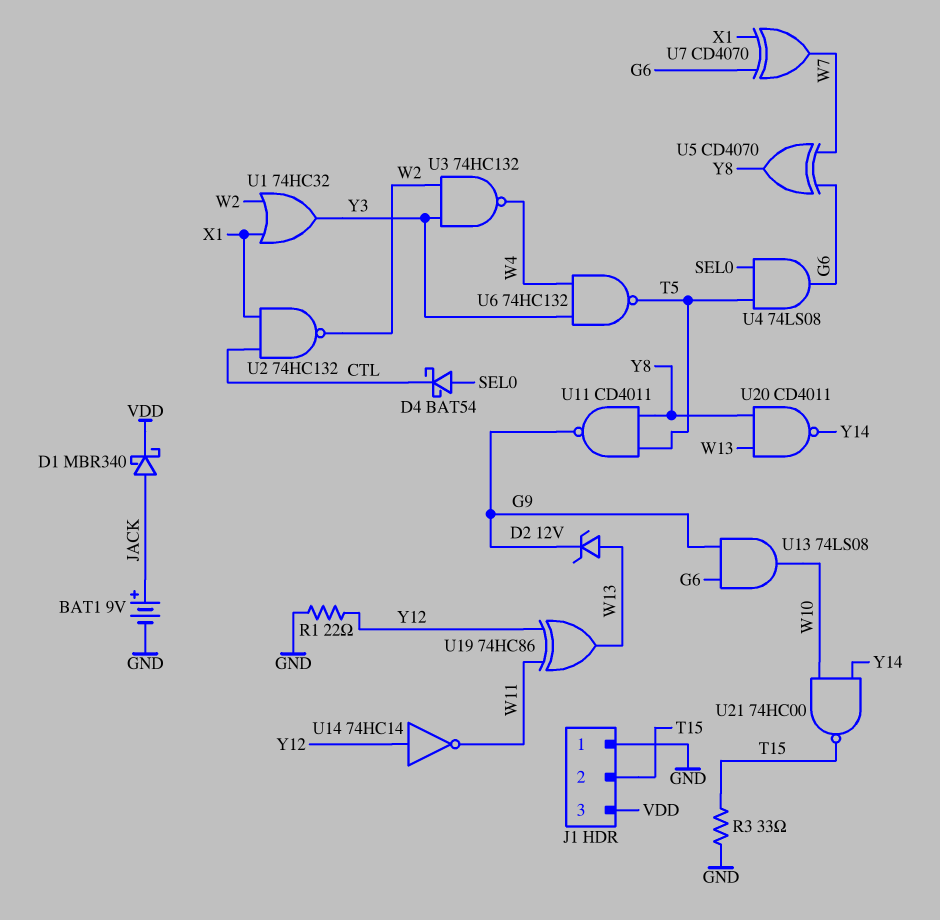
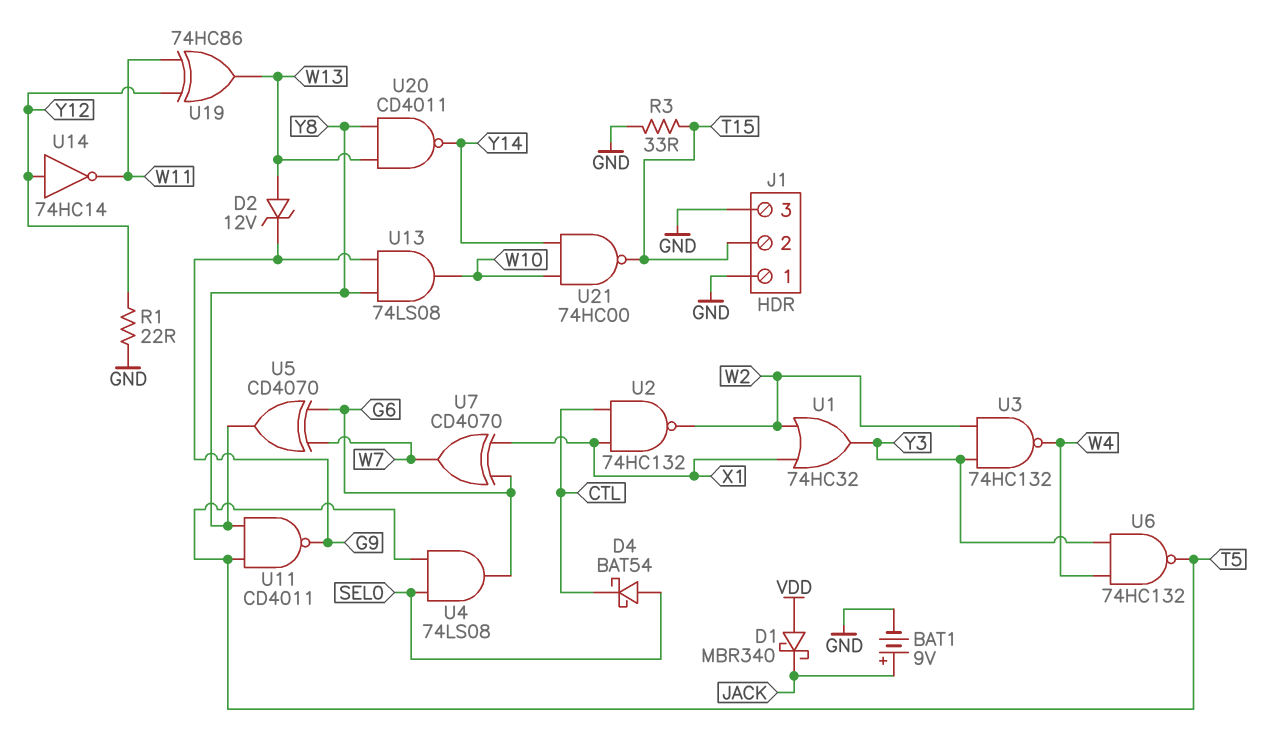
D1: schottky MBR340 (A JACK, K VDD) -> schottky MBR340 (A VDD, K JACK)
J1 pin 3: VDD -> GND
U13: AND 74LS08 (in G6, in G9, out W10) -> AND 74LS08 (in G9, in Y8, out W10)

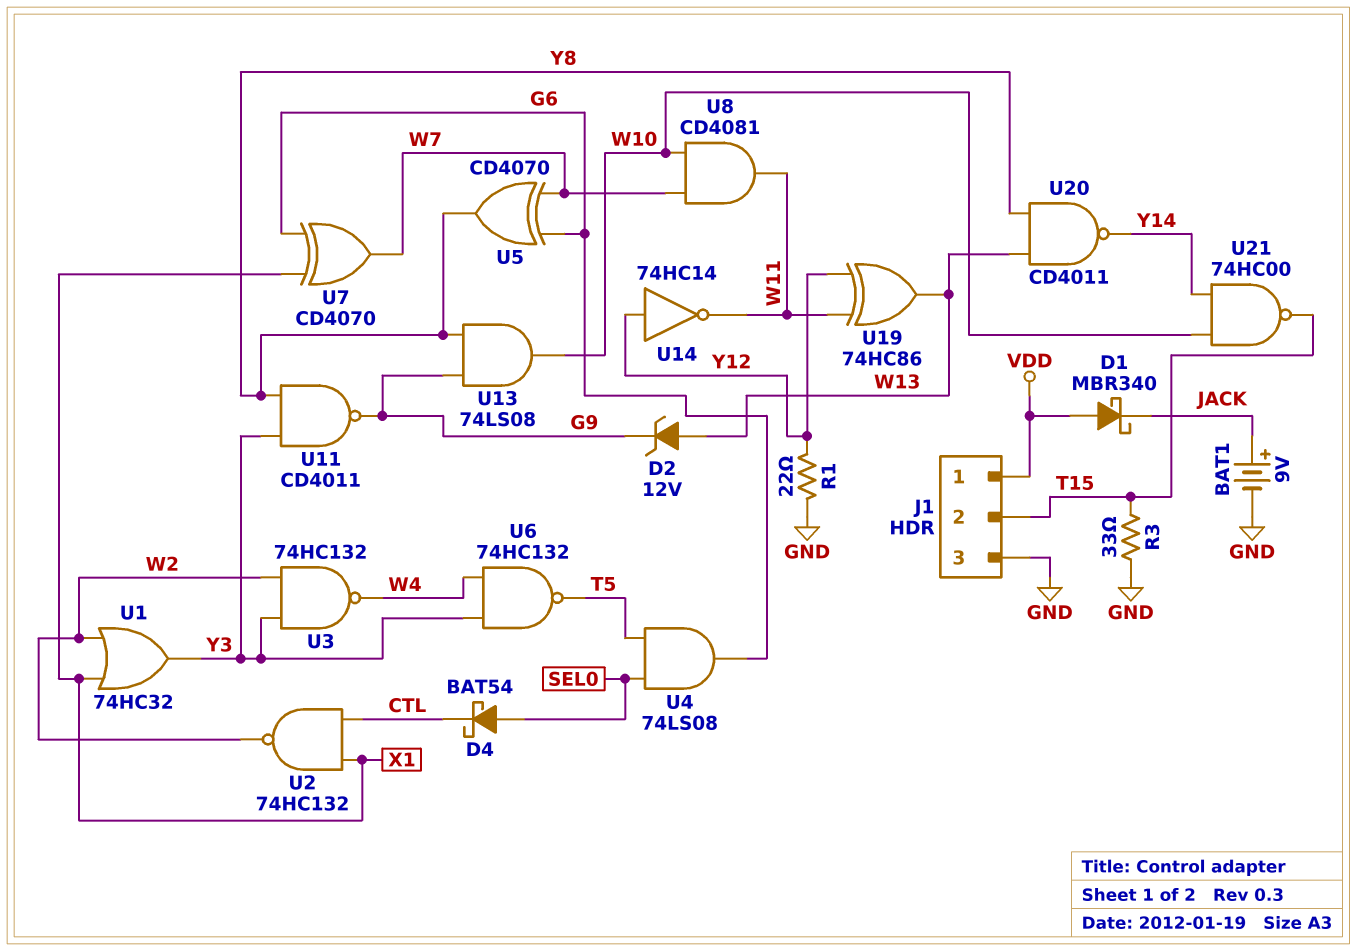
J1 pin 1: GND -> VDD
U8: none -> AND CD4081 (in W7, in W10, out W11)
U11: NAND CD4011 (in T5, in Y8, out G9) -> NAND CD4011 (in Y3, in Y8, out G9)

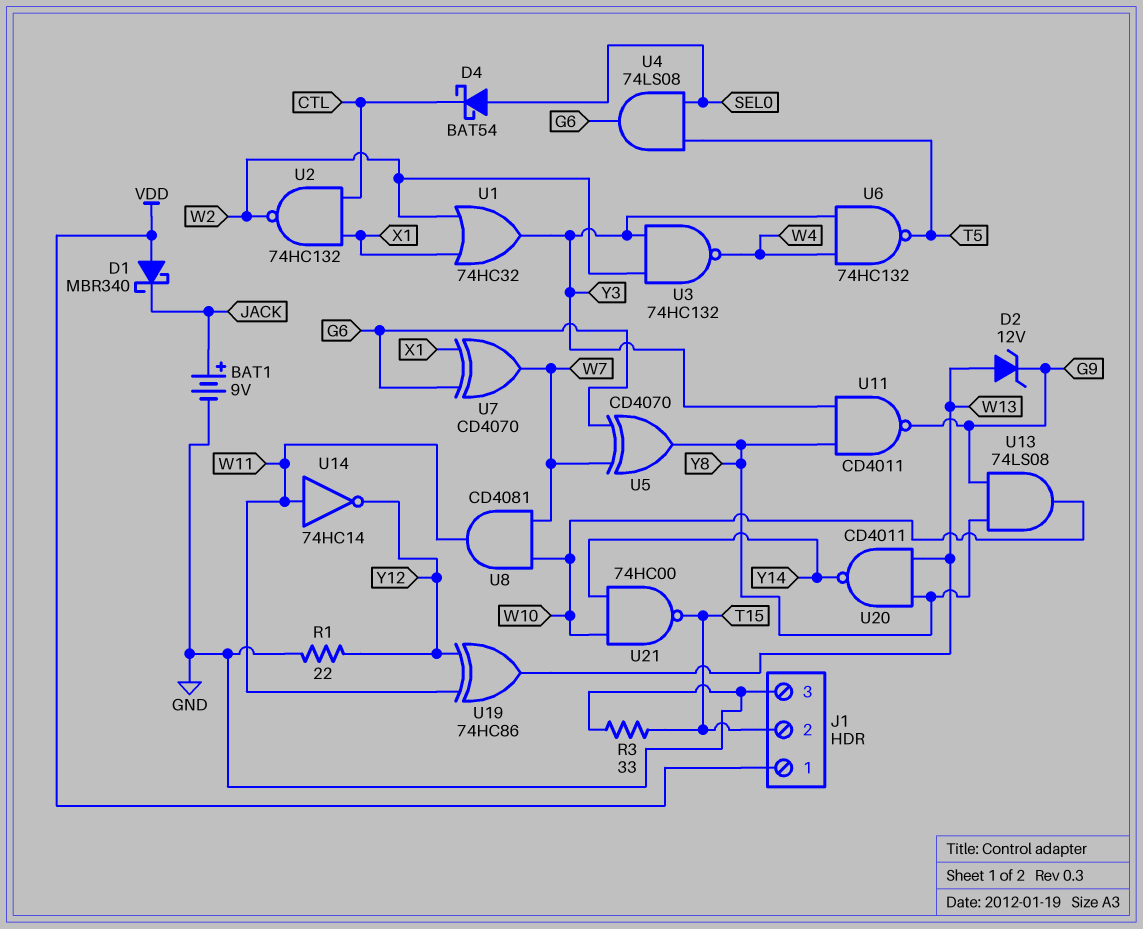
U14: NOT 74HC14 (in Y12, out W11) -> NOT 74HC14 (in W11, out Y12)

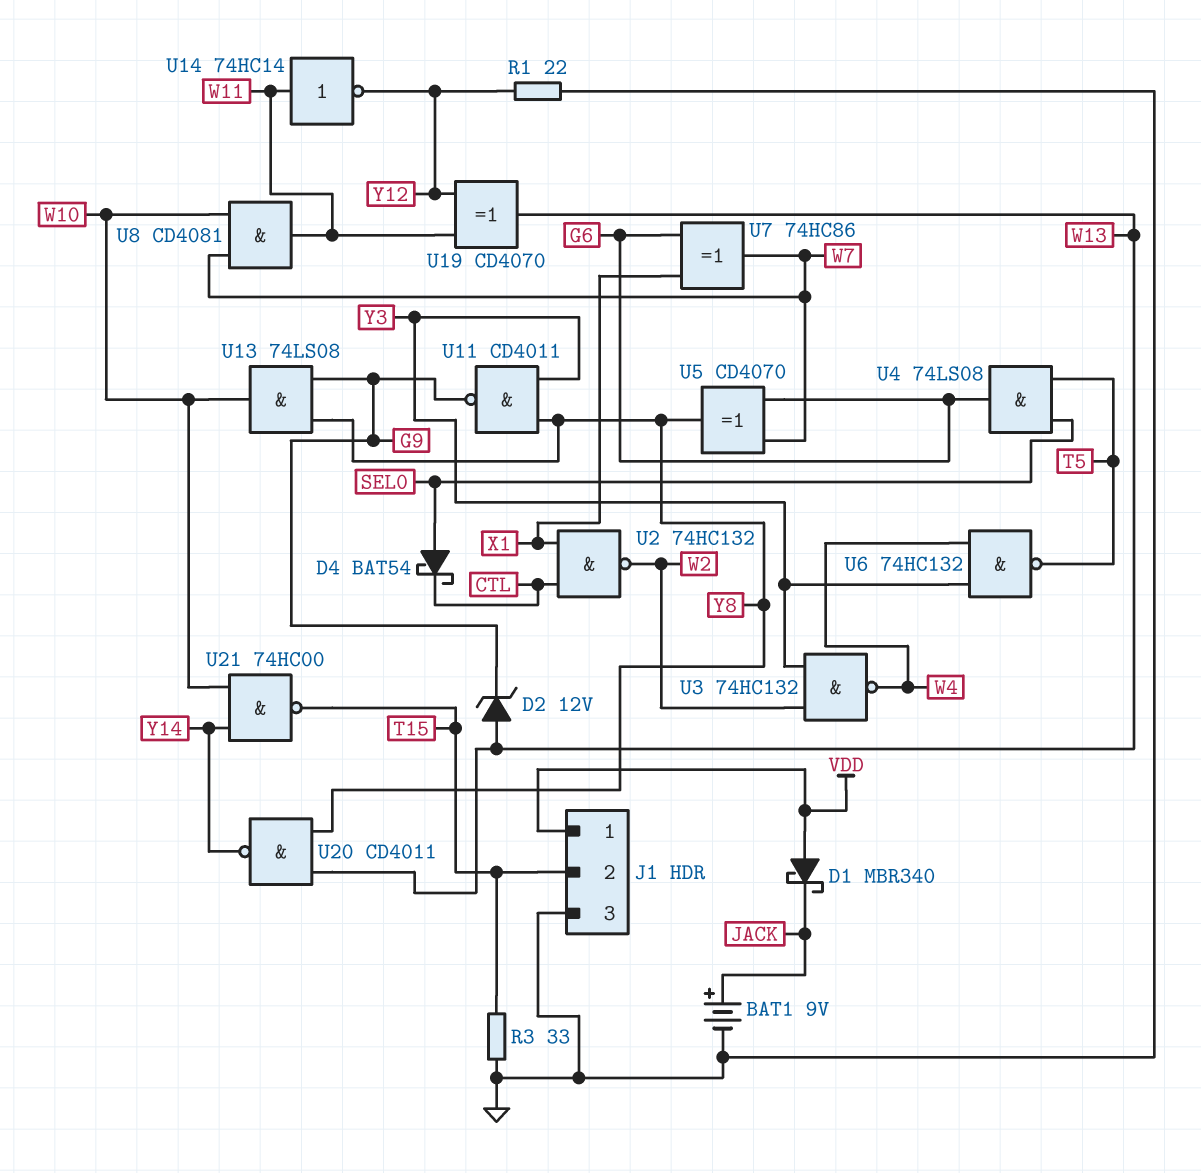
U1: OR 74HC32 (in W2, in X1, out Y3) -> none
U7: XOR CD4070 (in G6, in X1, out W7) -> XOR 74HC86 (in G6, in X1, out W7)
U19: XOR 74HC86 (in W11, in Y12, out W13) -> XOR CD4070 (in W11, in Y12, out W13)

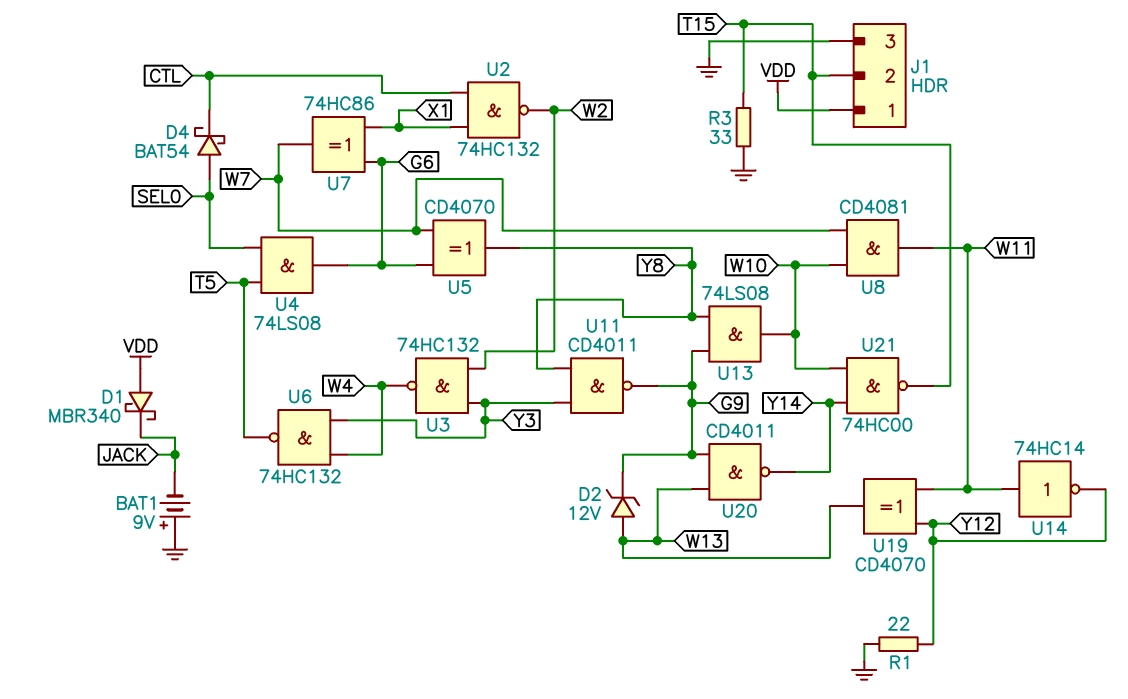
BAT1: 9V (plus JACK, minus GND) -> 9V (plus GND, minus JACK)
U20: NAND CD4011 (in W13, in Y8, out Y14) -> NAND CD4011 (in G9, in W13, out Y14)

